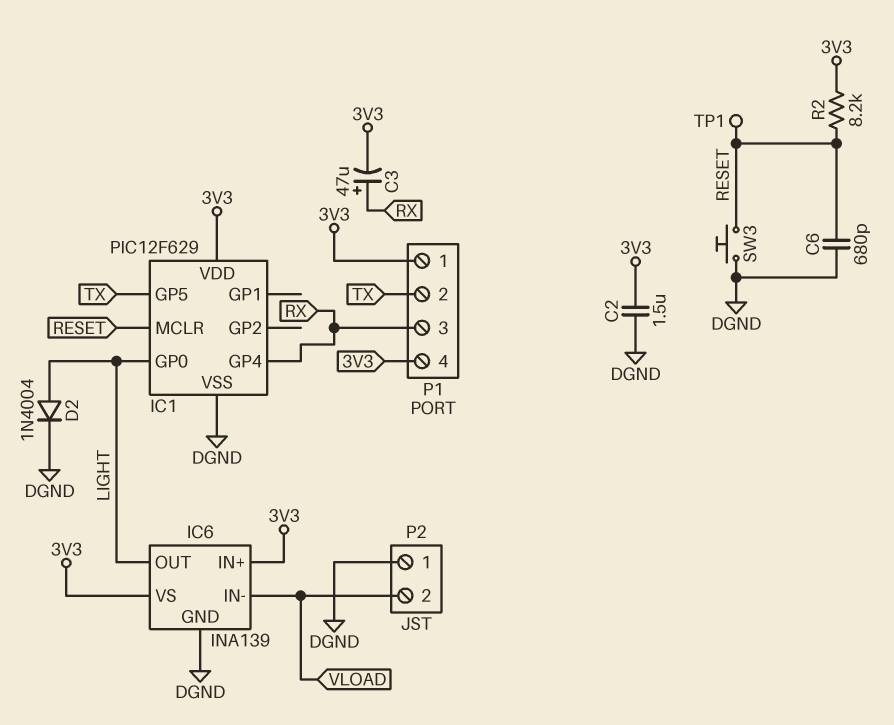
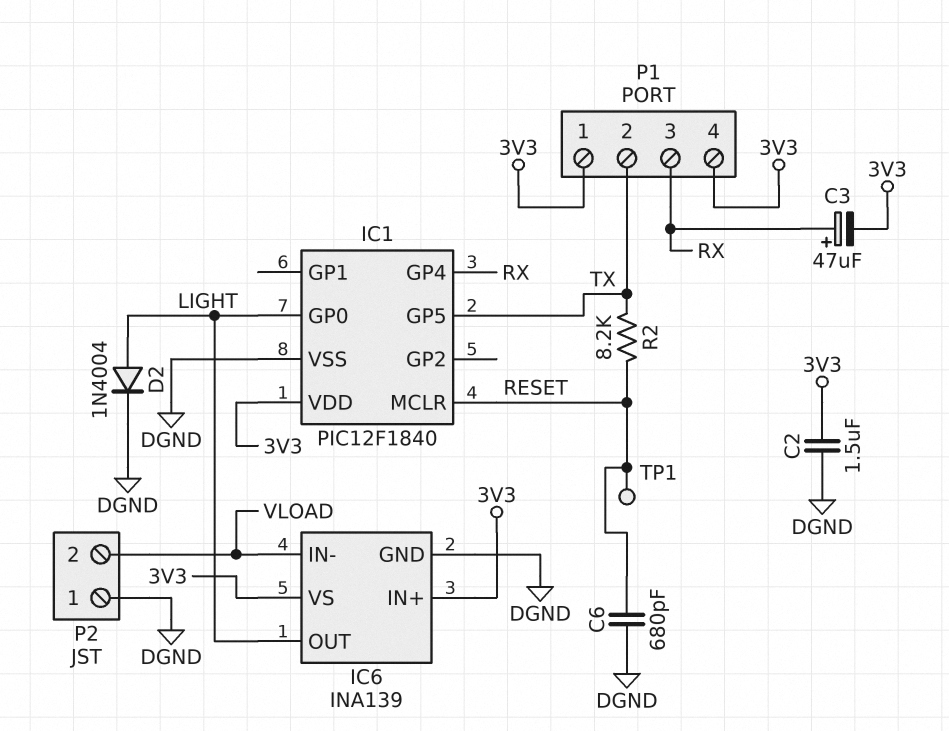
IC1: PIC12F629 -> PIC12F1840
R2: 8.2k (3V3, RESET) -> 8.2k (RESET, TX)
SW3: button (DGND, RESET) -> none

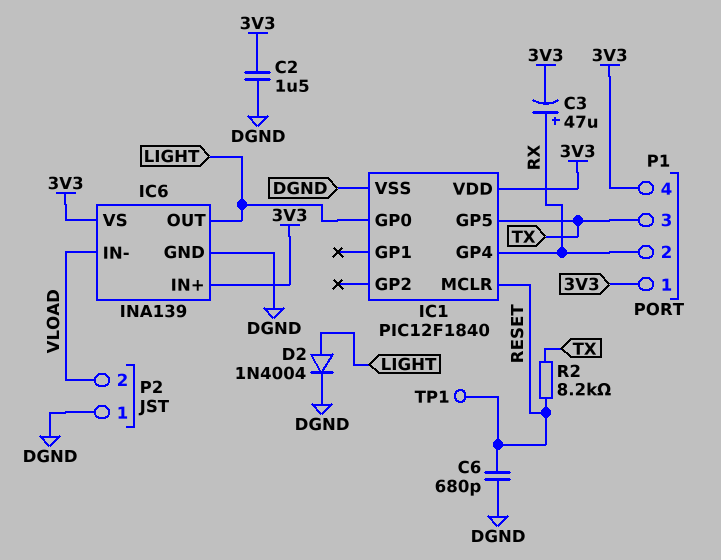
P1 pin 2: TX -> RX
P1 pin 3: RX -> TX

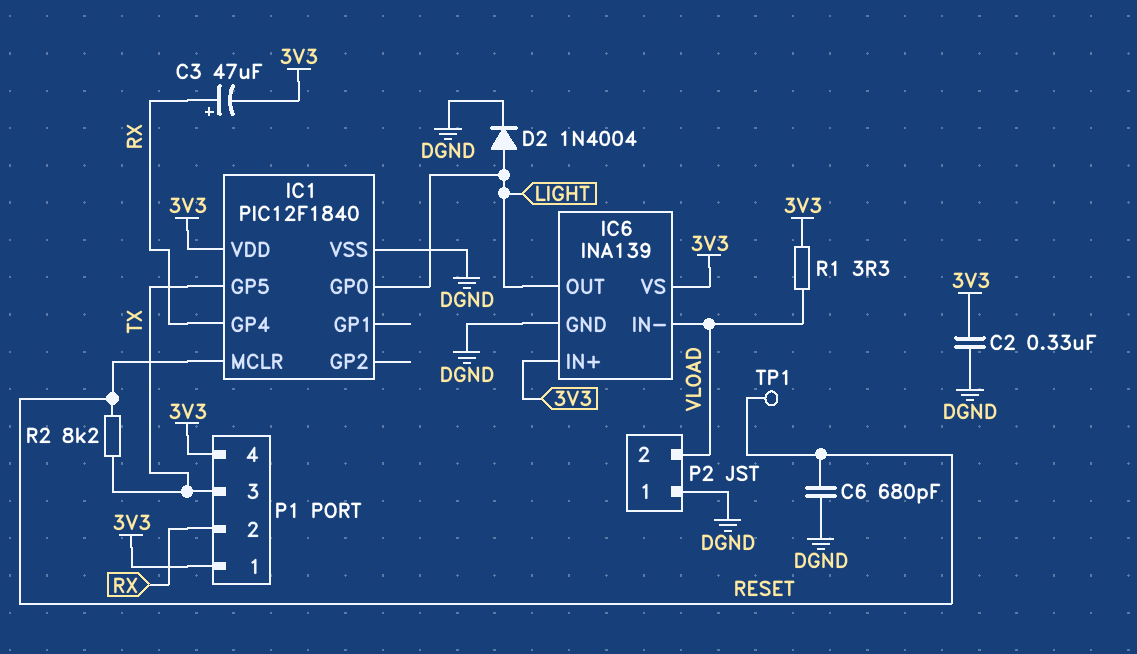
C2: 1.5uF (3V3, DGND) -> 330nF (3V3, DGND)
R1: none -> 3.3 (3V3, VLOAD)

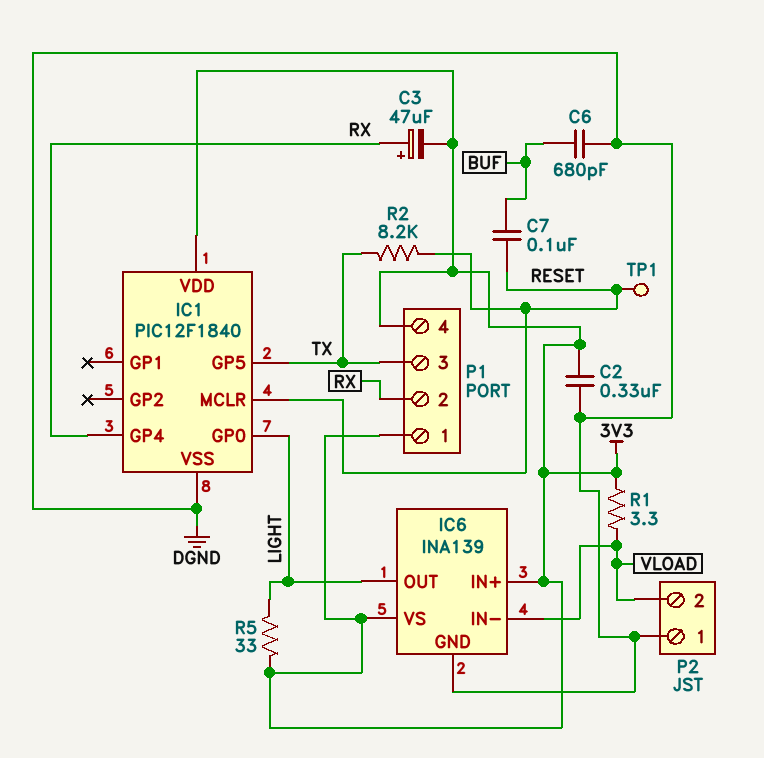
C6: 680pF (DGND, RESET) -> 680pF (BUF, DGND)
C7: none -> 100nF (BUF, RESET)
D2: diode 1N4004 (A LIGHT, K DGND) -> none
R5: none -> 33 (3V3, LIGHT)

